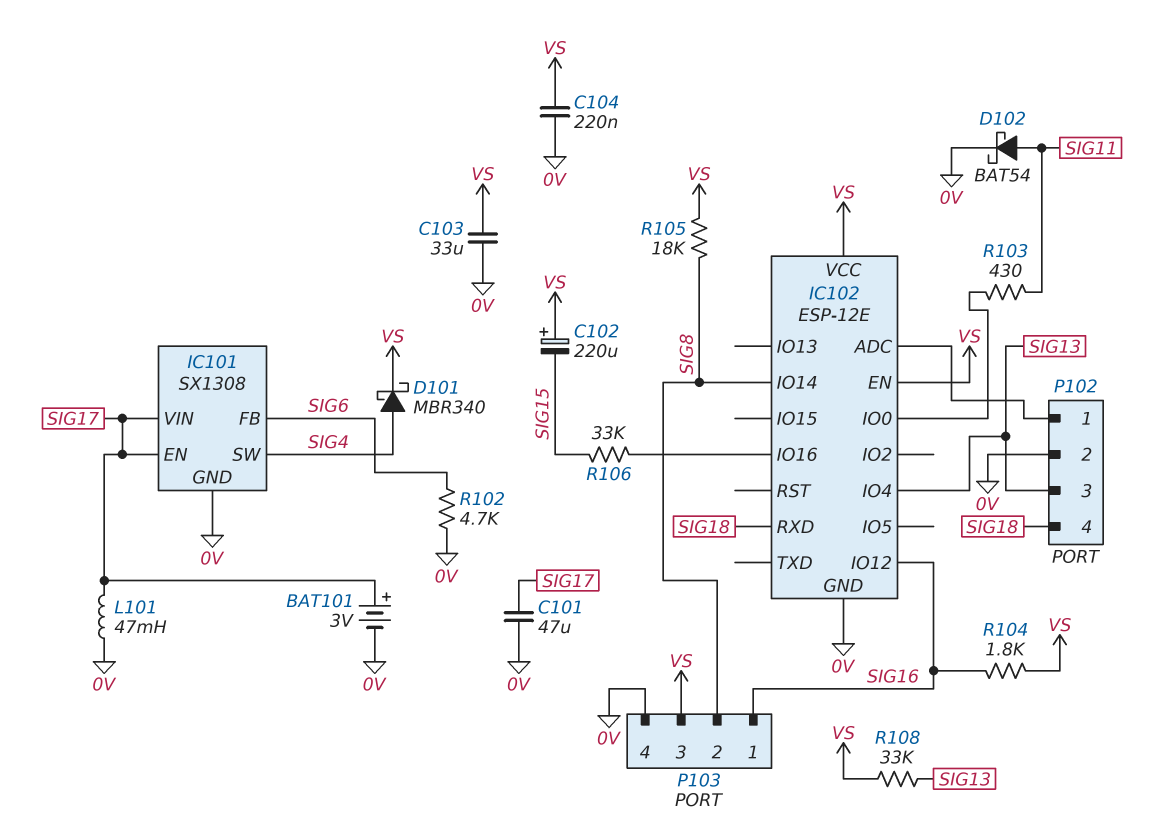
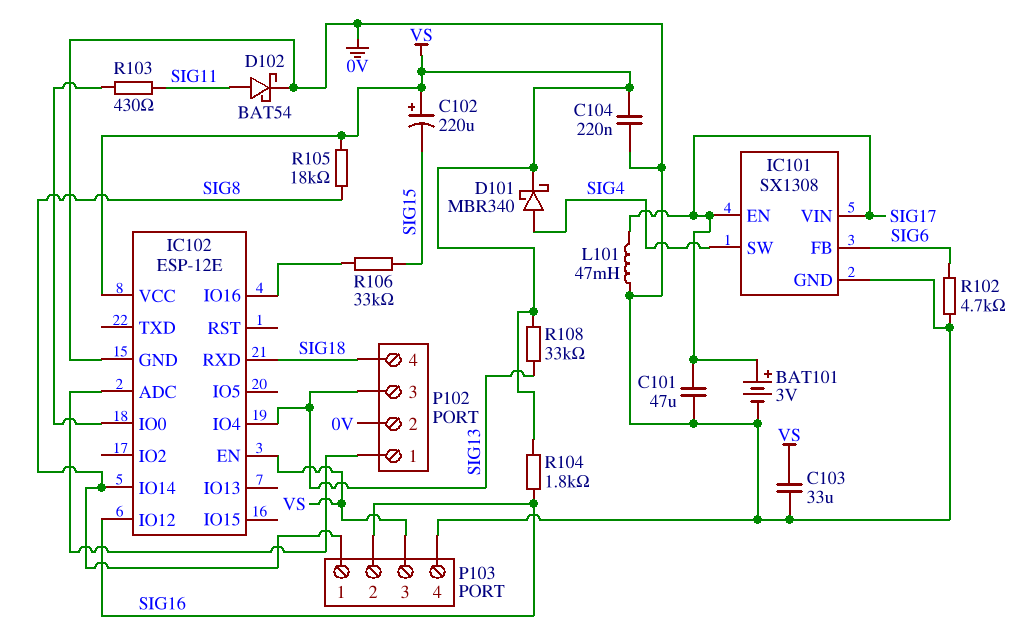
P103 pin 1: SIG16 -> SIG8
P103 pin 2: SIG8 -> SIG16

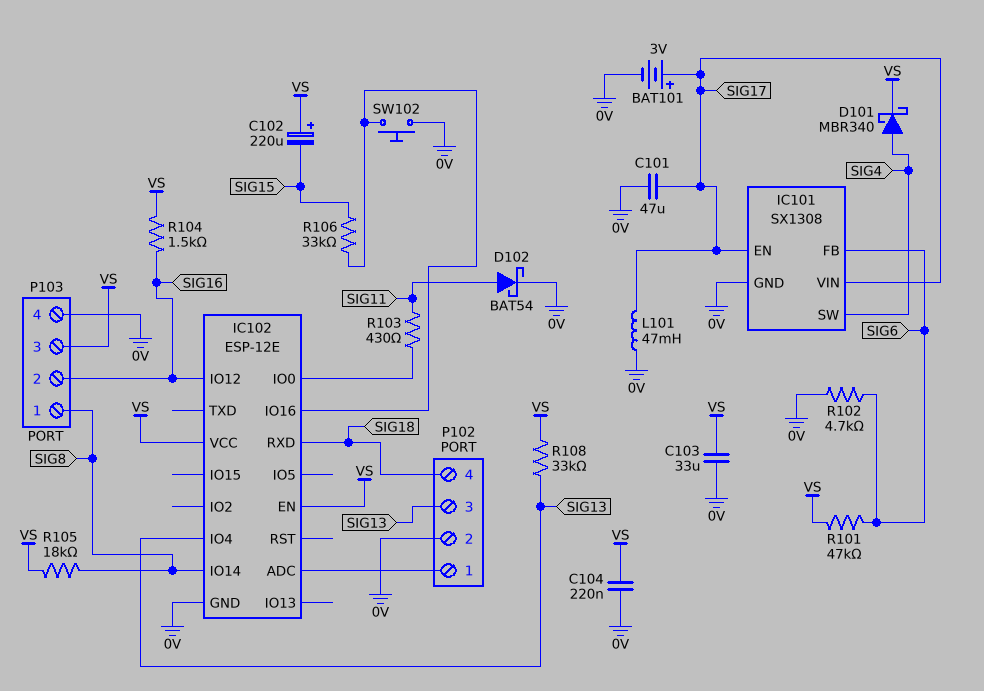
R101: none -> 47k (SIG6, VS)
R104: 1.8k (SIG16, VS) -> 1.5k (SIG16, VS)
SW102: none -> button (0V, IC102/IO16)

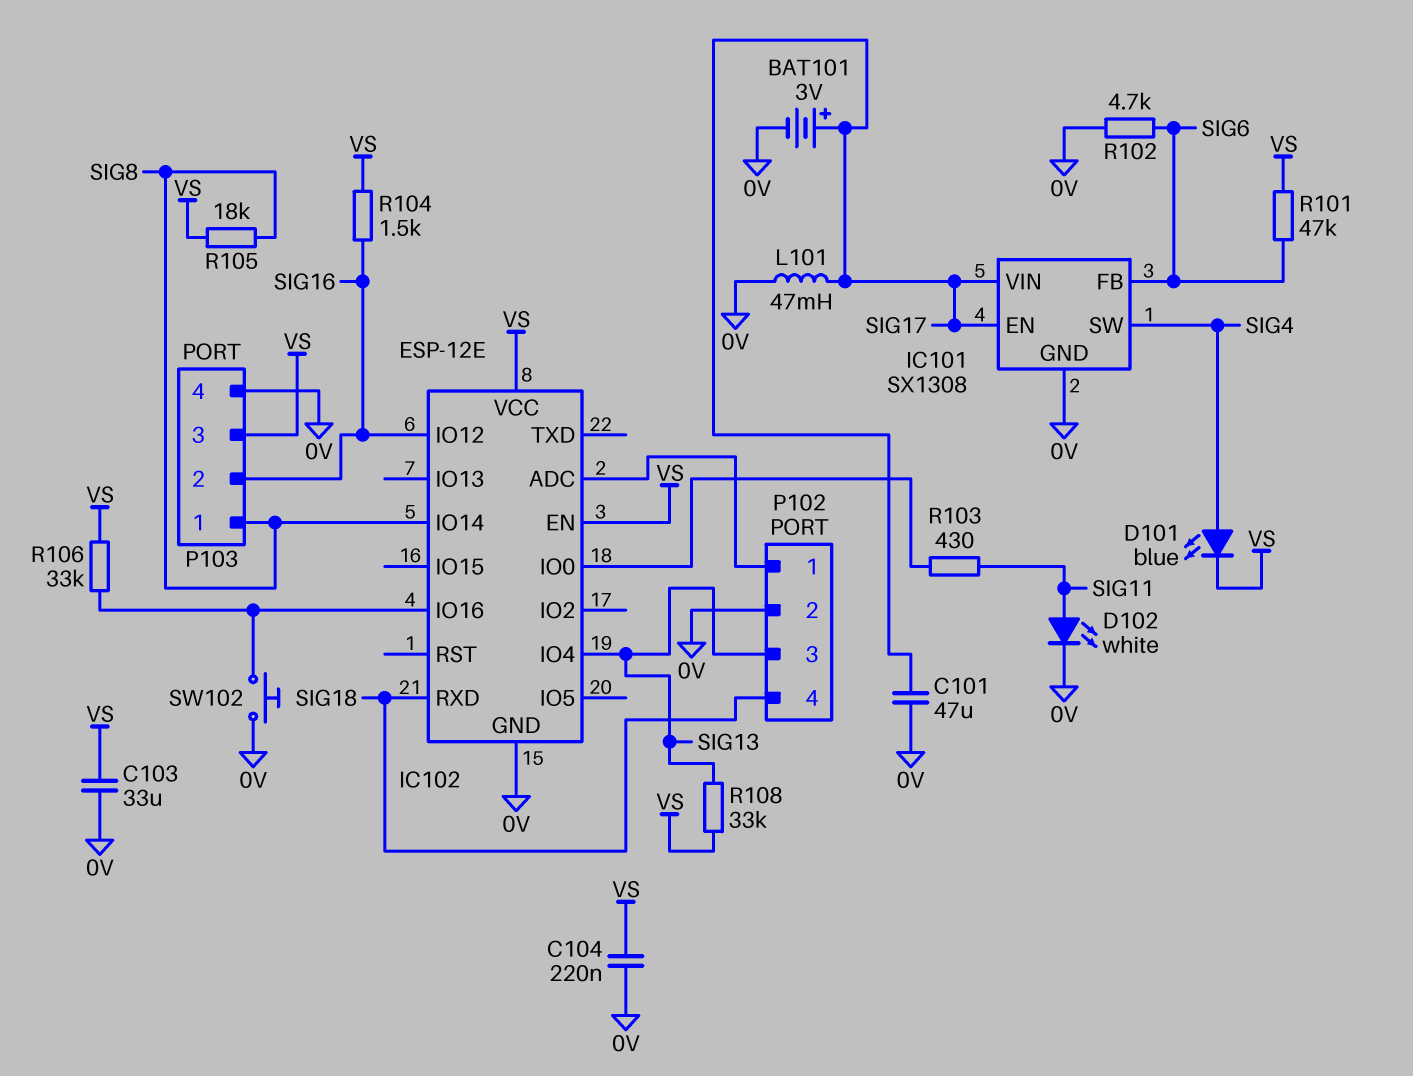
C102: 220uF (plus VS, minus SIG15) -> none
D101: schottky MBR340 (A SIG4, K VS) -> LED blue (A SIG4, K VS)
D102: schottky BAT54 (A SIG11, K 0V) -> LED white (A SIG11, K 0V)
R106: 33k (IC102/IO16, SIG15) -> 33k (IC102/IO16, VS)

